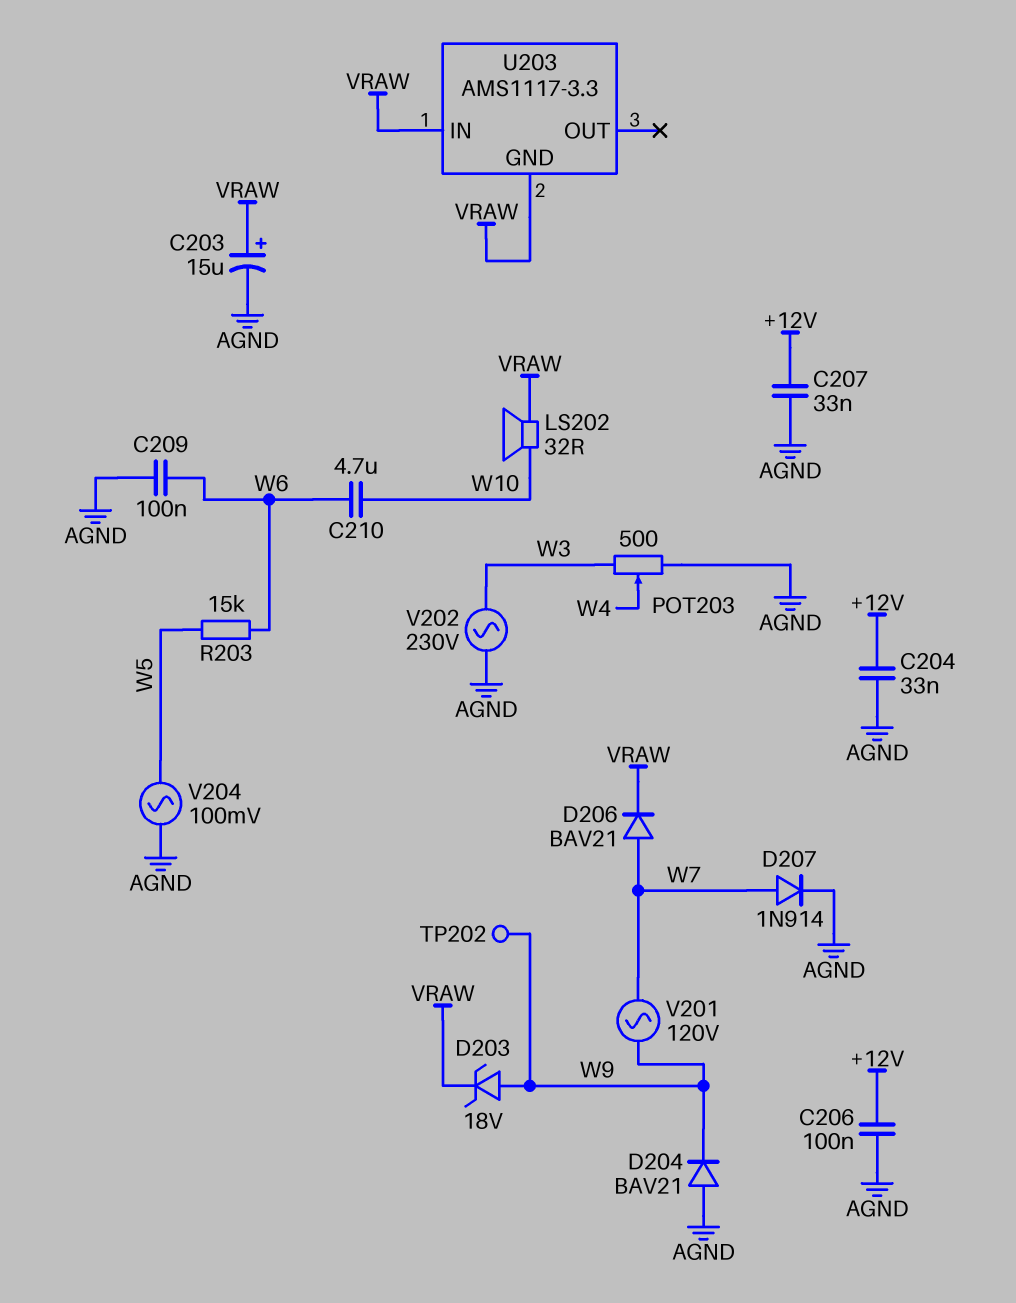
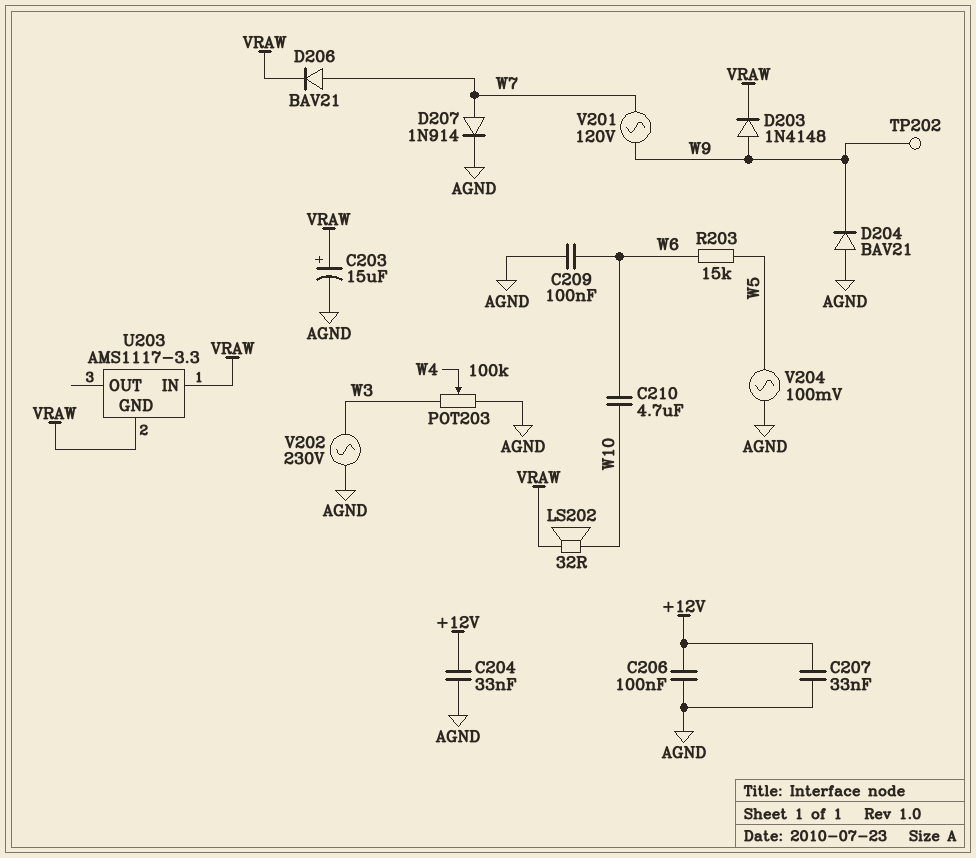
D203: zener 18V (A W9, K VRAW) -> diode 1N4148 (A W9, K VRAW)
POT203: 500 (AGND, W3, wiper W4) -> 100k (AGND, W3, wiper W4)

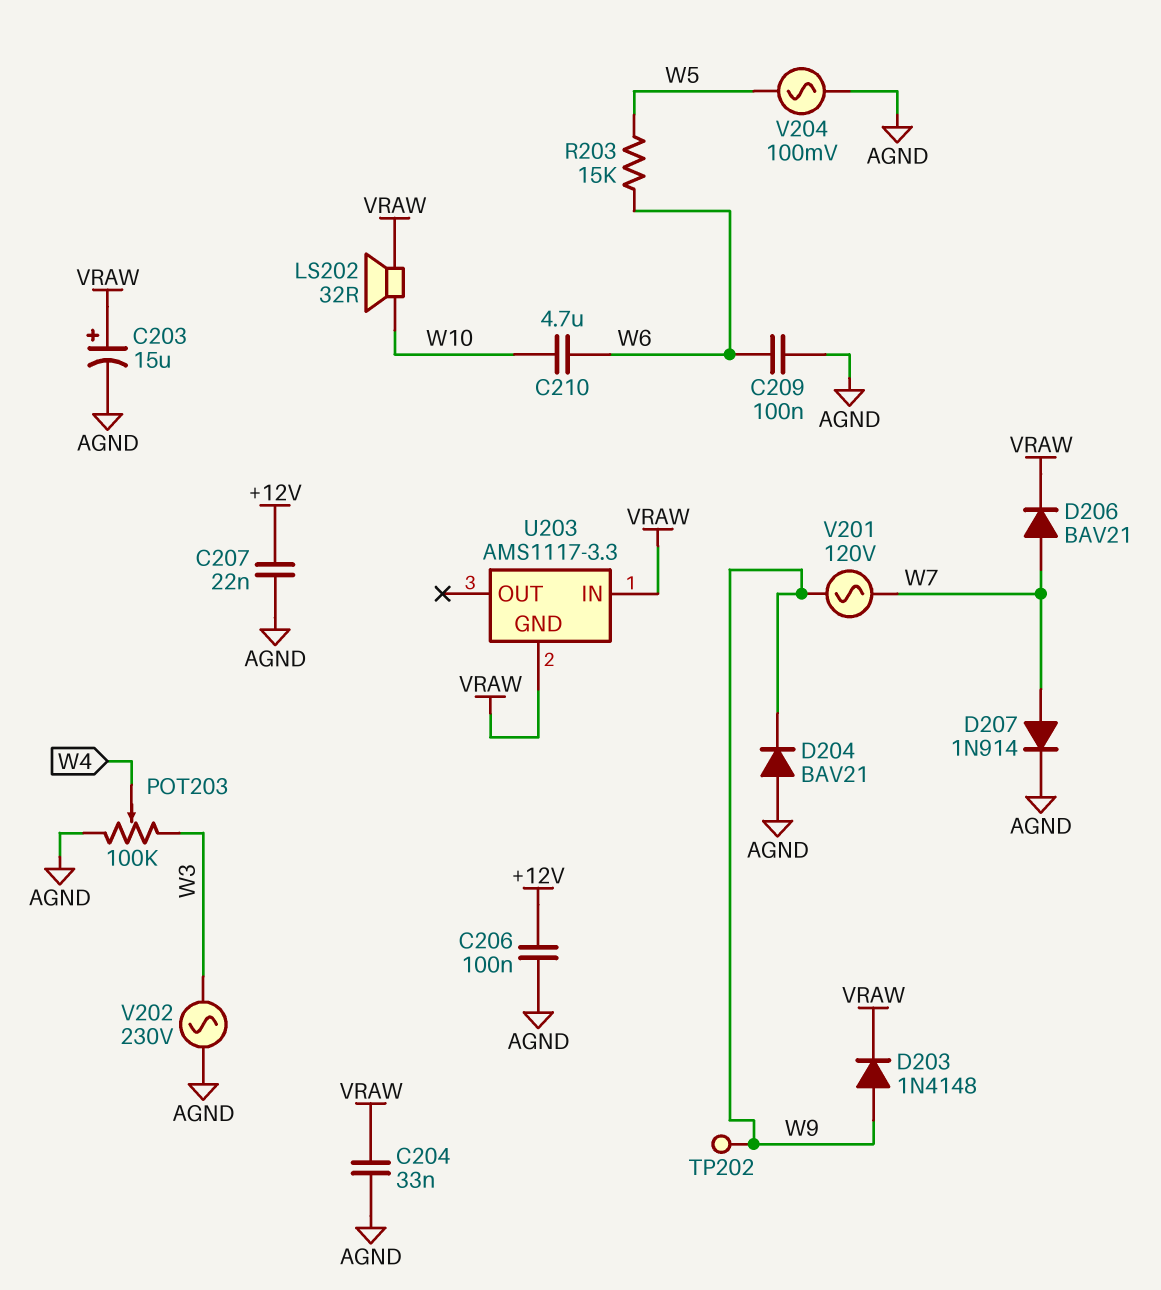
C204: 33nF (+12V, AGND) -> 33nF (AGND, VRAW)
C207: 33nF (+12V, AGND) -> 22nF (+12V, AGND)

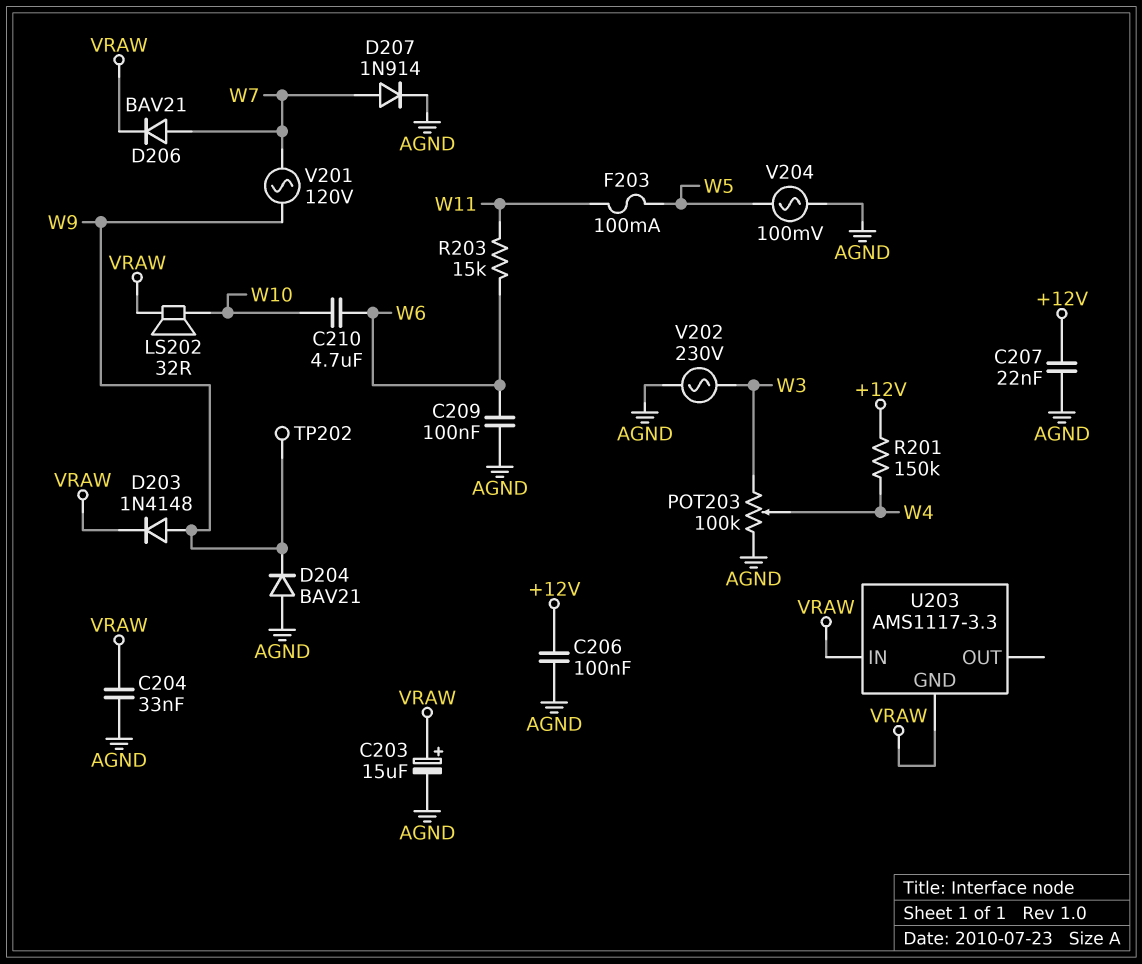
F203: none -> 100mA (W5, W11)
R201: none -> 150k (+12V, W4)
R203: 15k (W5, W6) -> 15k (W6, W11)

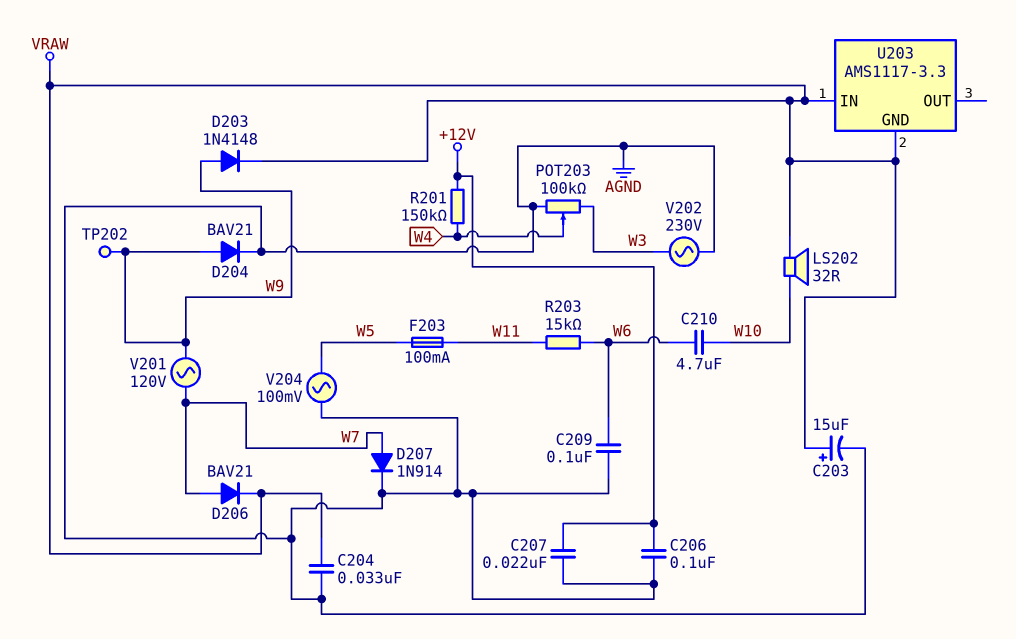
D204: diode BAV21 (A AGND, K W9) -> diode BAV21 (A W9, K AGND)

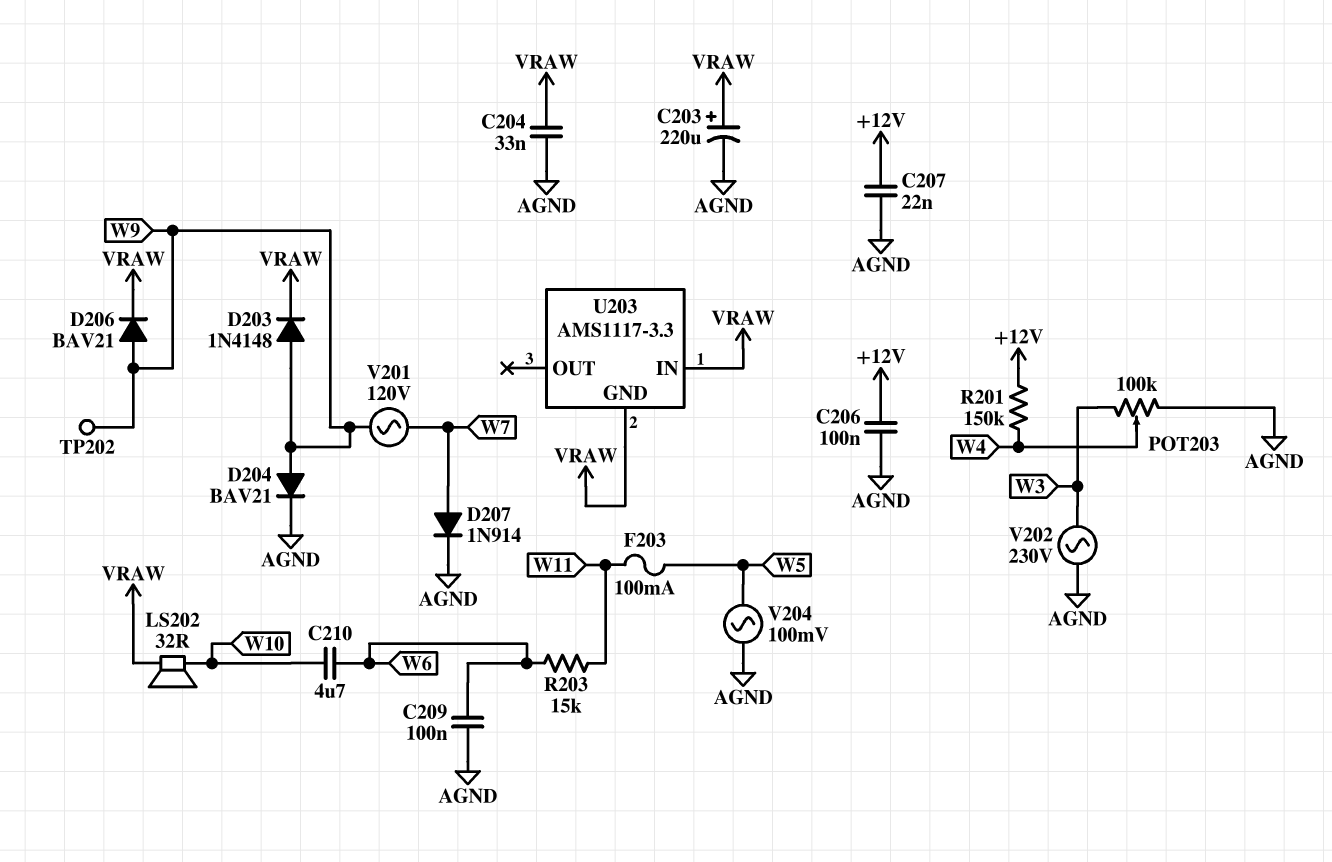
C203: 15uF (plus VRAW, minus AGND) -> 220uF (plus VRAW, minus AGND)
D206: diode BAV21 (A W7, K VRAW) -> diode BAV21 (A W9, K VRAW)

